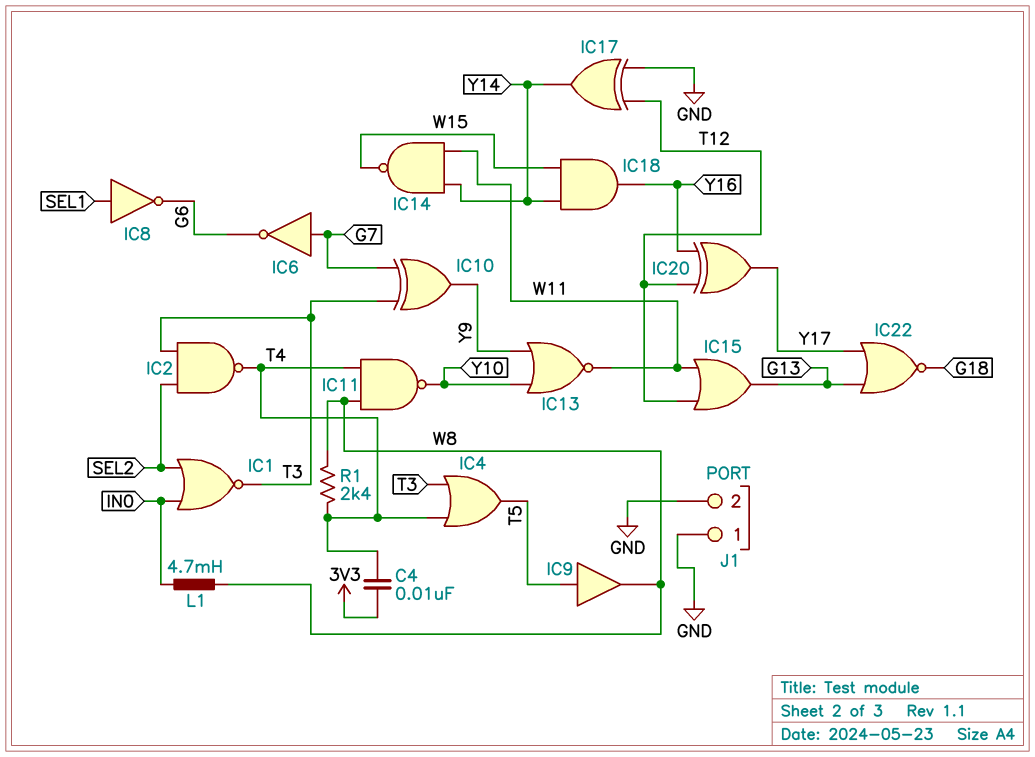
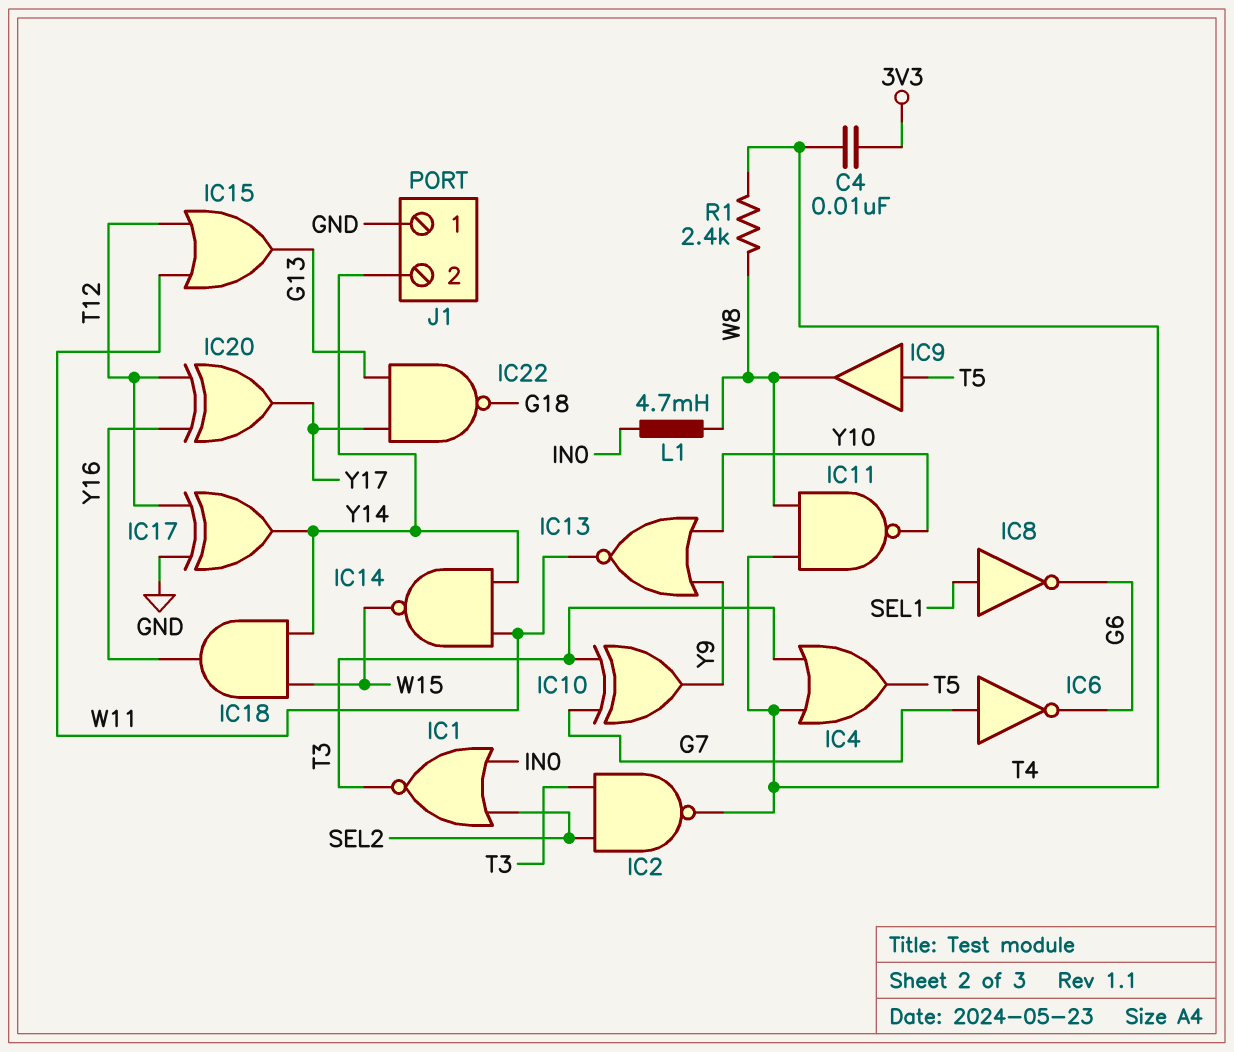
IC22: NOR (in G13, in Y17, out G18) -> NAND (in G13, in Y17, out G18)
J1 pin 2: GND -> Y14

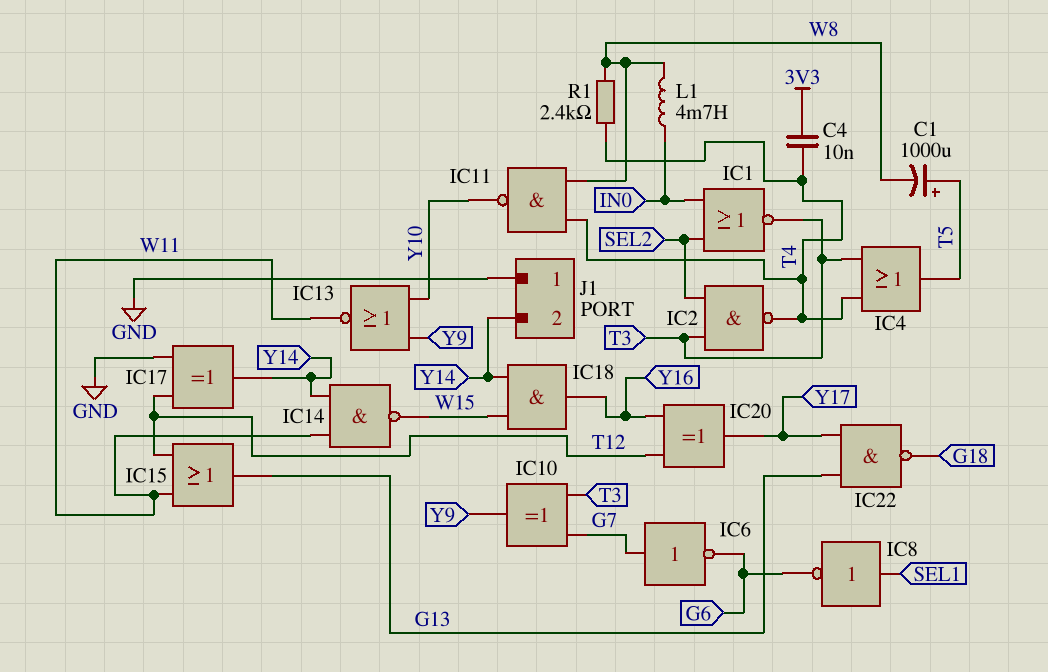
C1: none -> 1000uF (plus T5, minus W8)
IC9: buffer (in T5, out W8) -> none

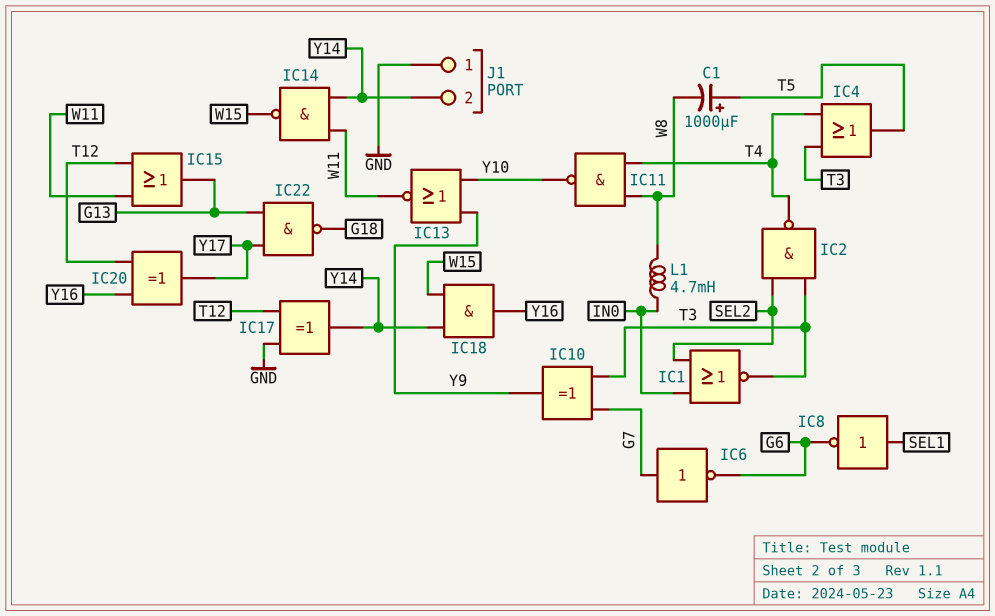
C4: 10nF (3V3, T4) -> none
R1: 2.4k (T4, W8) -> none

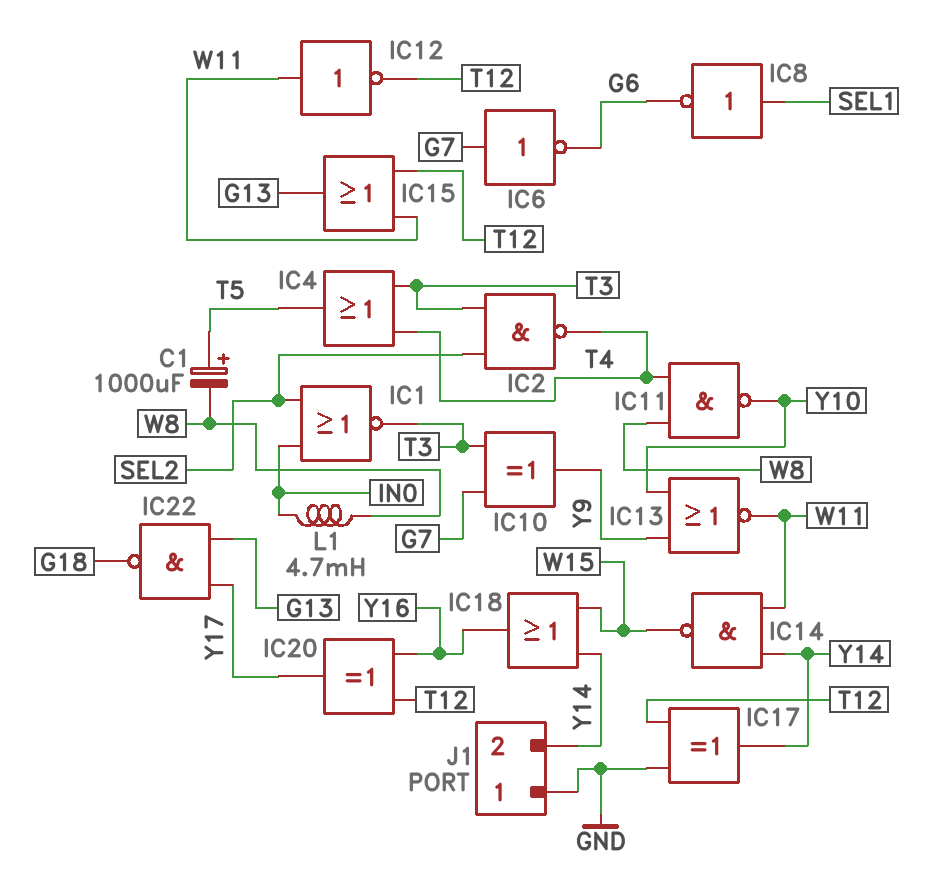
IC12: none -> NOT (in W11, out T12)
IC18: AND (in W15, in Y14, out Y16) -> OR (in W15, in Y14, out Y16)

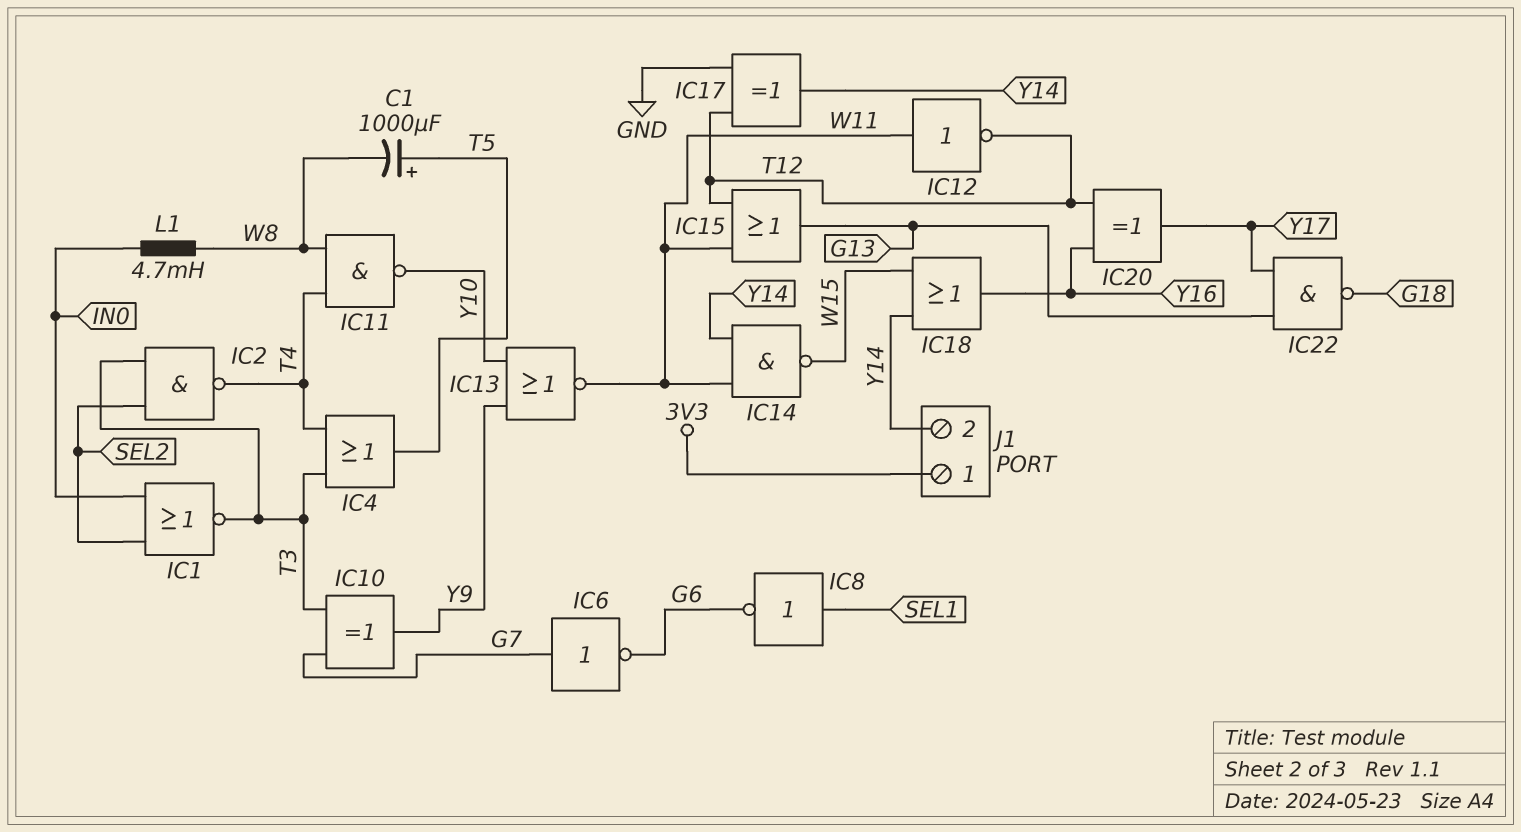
J1 pin 1: GND -> 3V3

